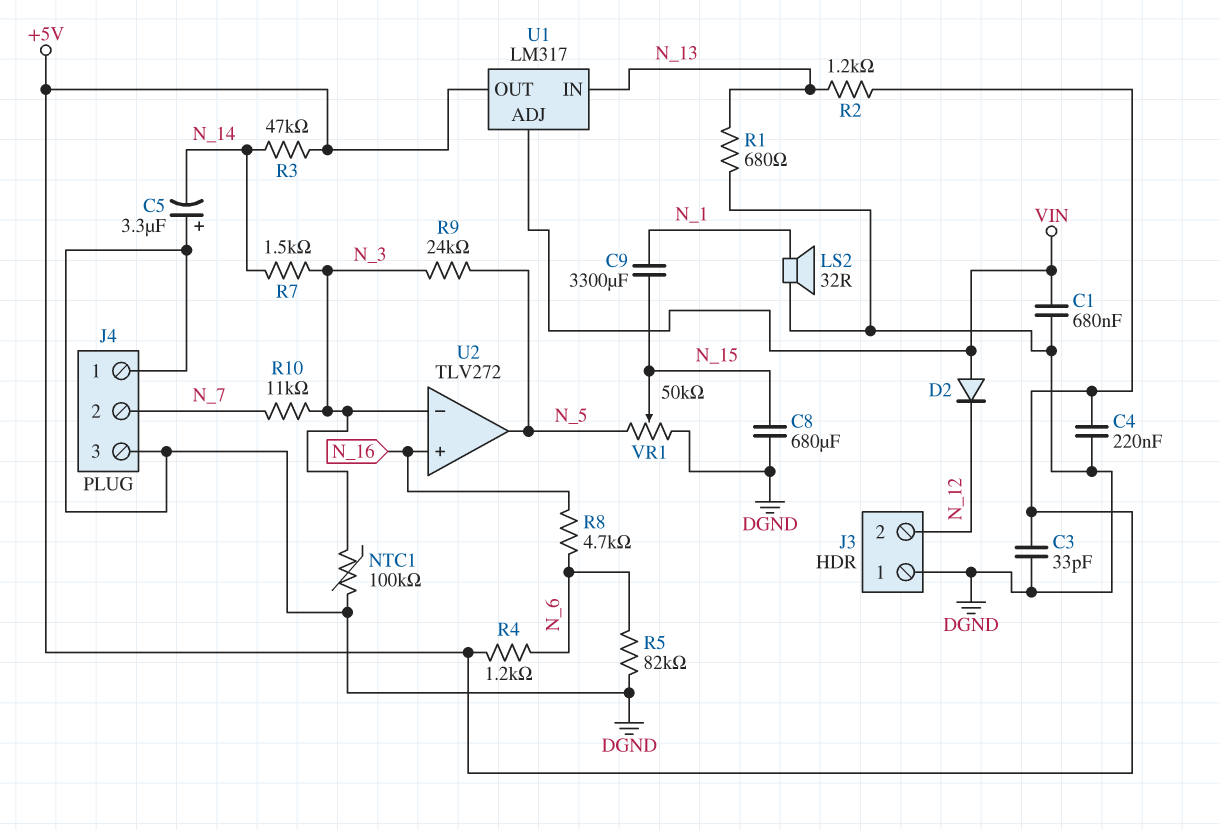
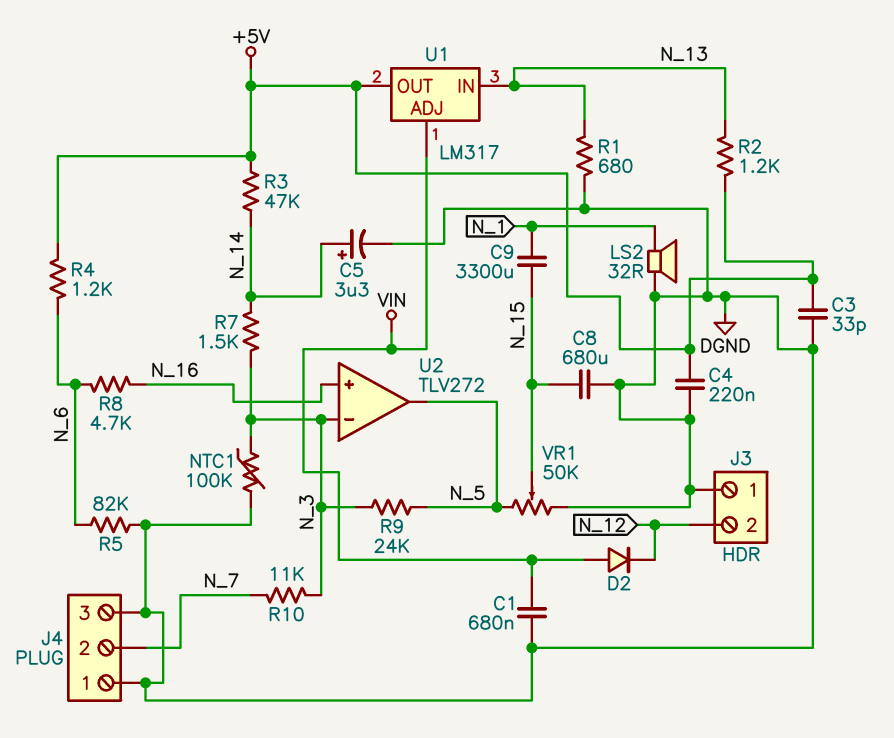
C5: 3.3uF (plus DGND, minus N_14) -> 3.3uF (plus N_14, minus DGND)

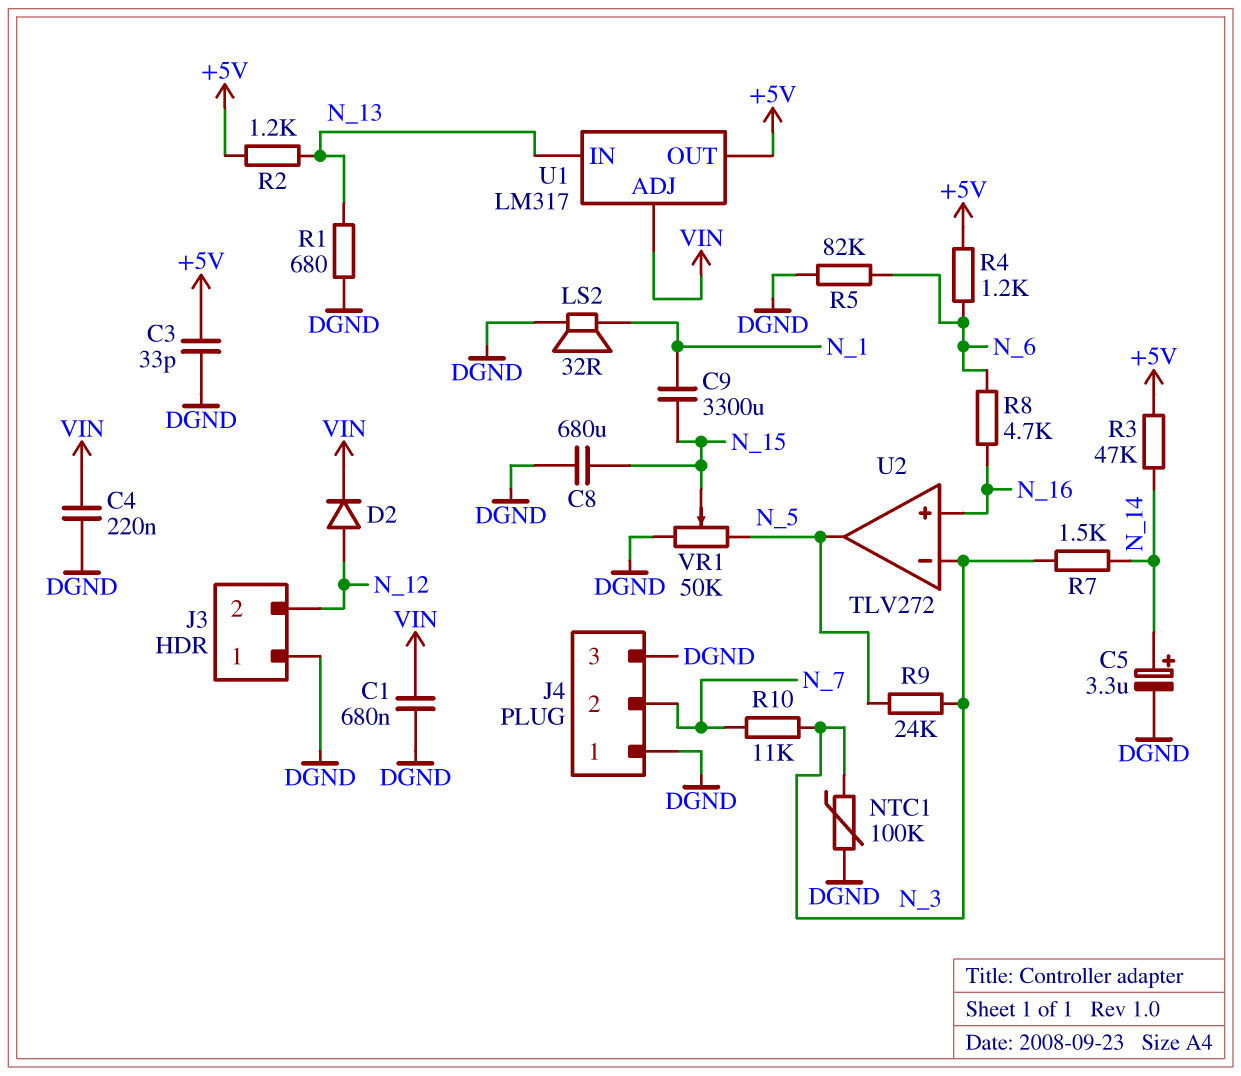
C4: 220nF (+5V, DGND) -> 220nF (DGND, VIN)
D2: diode (A VIN, K N_12) -> diode (A N_12, K VIN)

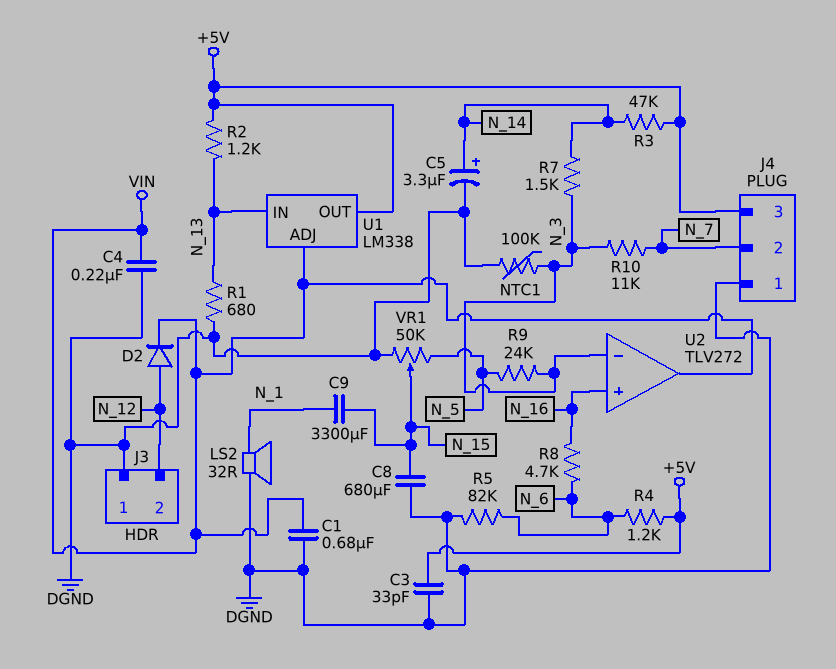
J4 pin 3: DGND -> +5V
U1: LM317 -> LM338
U2 pin out: N_5 -> VIN

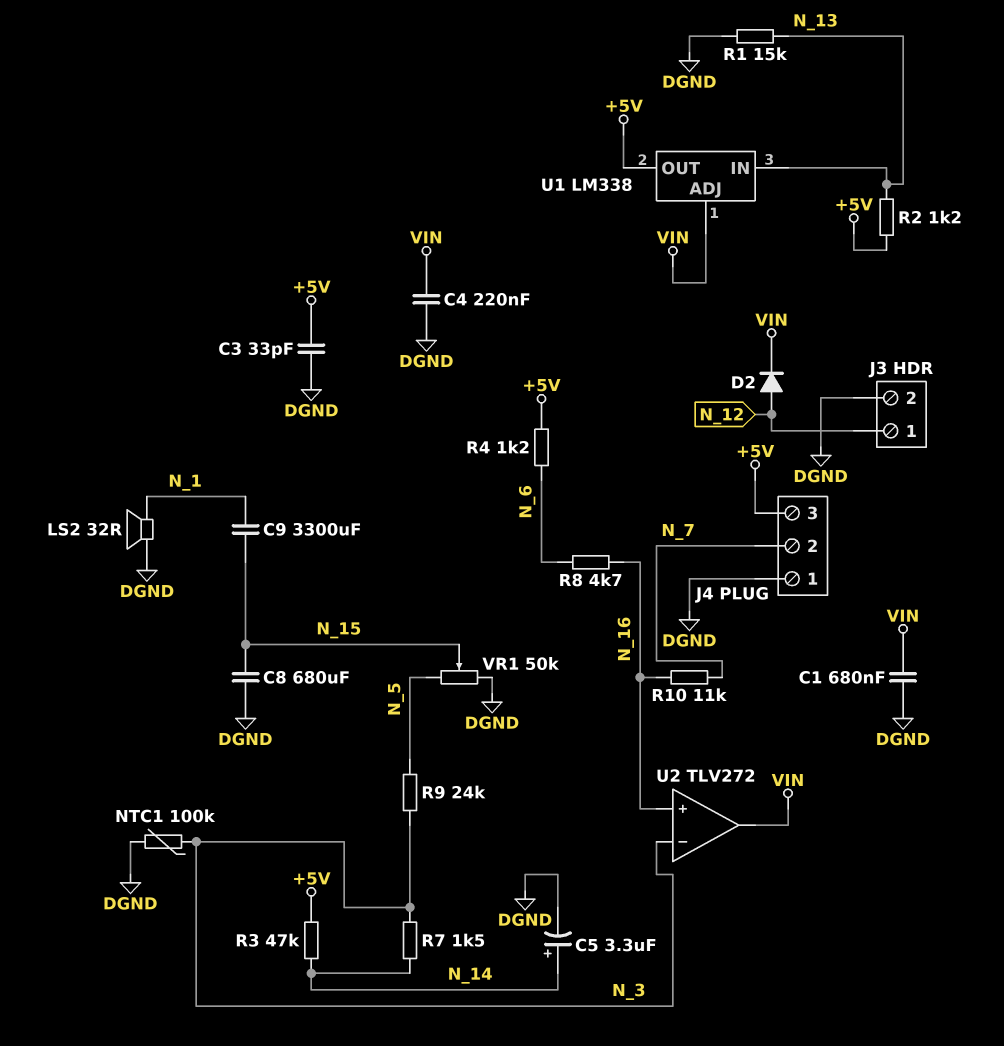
J3 pin 1: DGND -> N_12
J3 pin 2: N_12 -> DGND
R1: 680 (DGND, N_13) -> 15k (DGND, N_13)
R5: 82k (DGND, N_6) -> none
R10: 11k (N_3, N_7) -> 11k (N_7, N_16)

